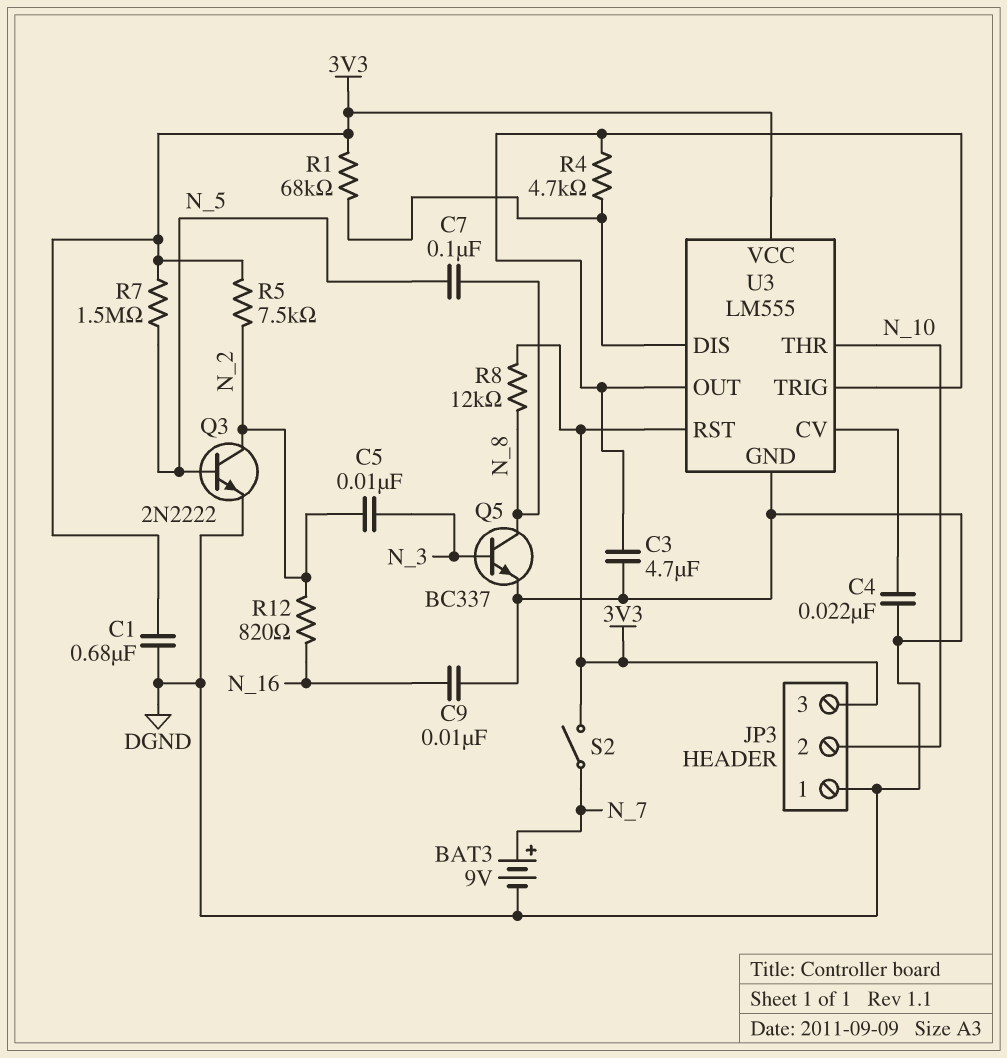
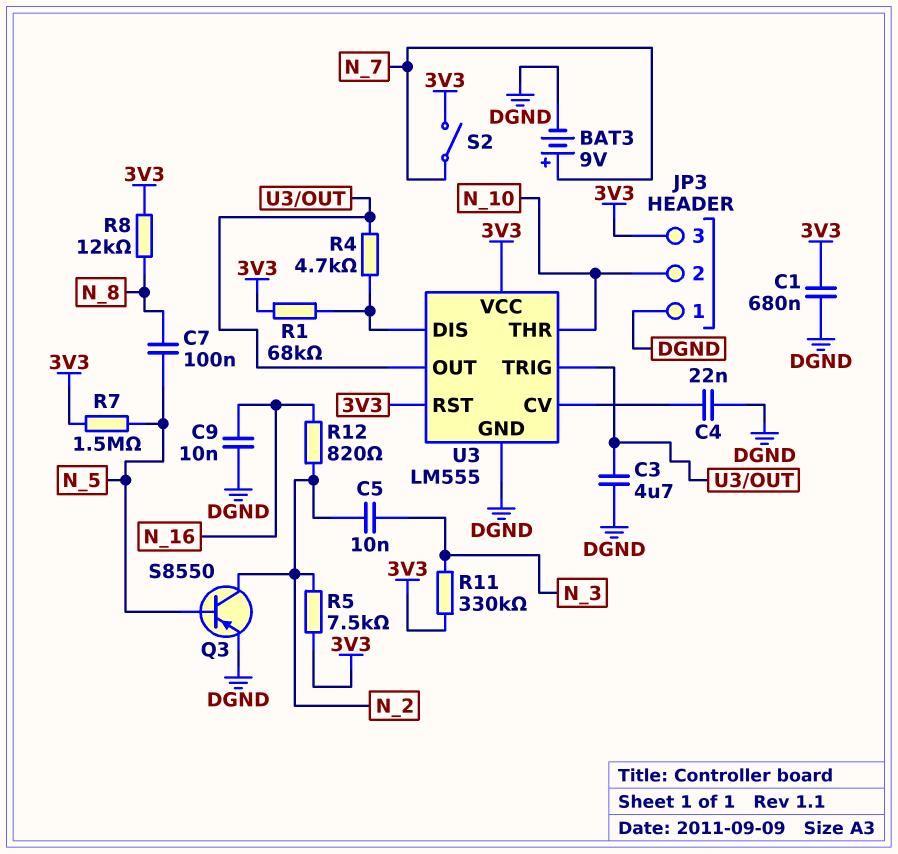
Q3: NPN 2N2222 (B N_5, C N_2, E DGND) -> PNP S8550 (B N_5, C N_2, E DGND)
Q5: NPN BC337 (B N_3, C N_8, E DGND) -> none
R11: none -> 330k (3V3, N_3)

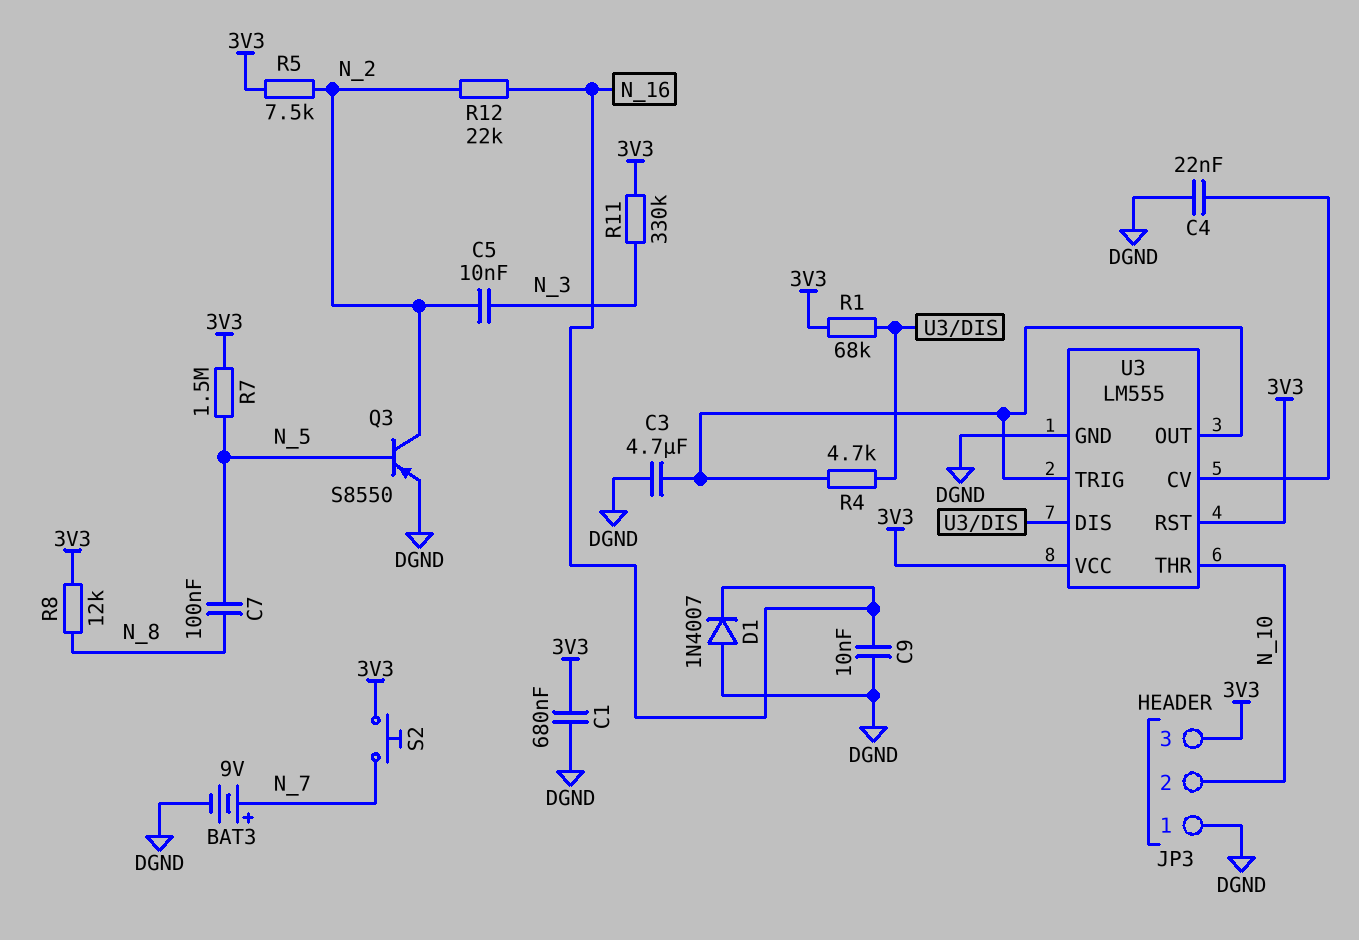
D1: none -> diode 1N4007 (A DGND, K N_16)
R12: 820 (N_2, N_16) -> 22k (N_2, N_16)
S2: switch (3V3, N_7) -> button (3V3, N_7)

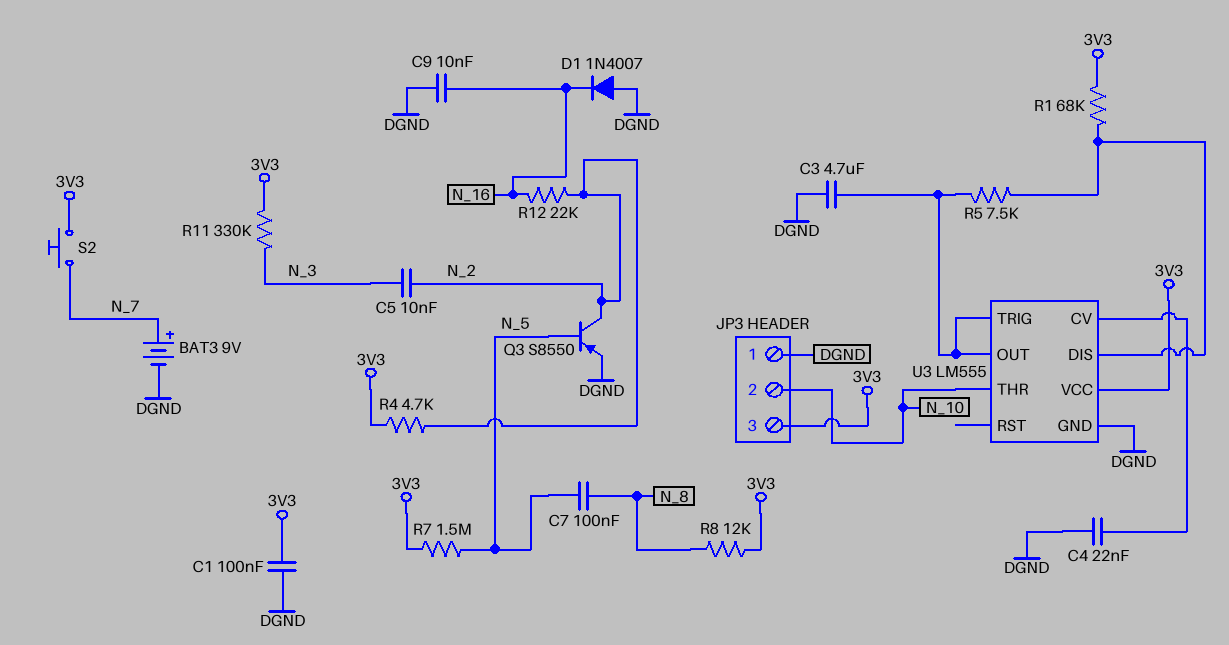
C1: 680nF (3V3, DGND) -> 100nF (3V3, DGND)
R4: 4.7k (U3/DIS, U3/OUT) -> 4.7k (3V3, N_2)
R5: 7.5k (3V3, N_2) -> 7.5k (U3/DIS, U3/OUT)
U3 pin RST: 3V3 -> none

